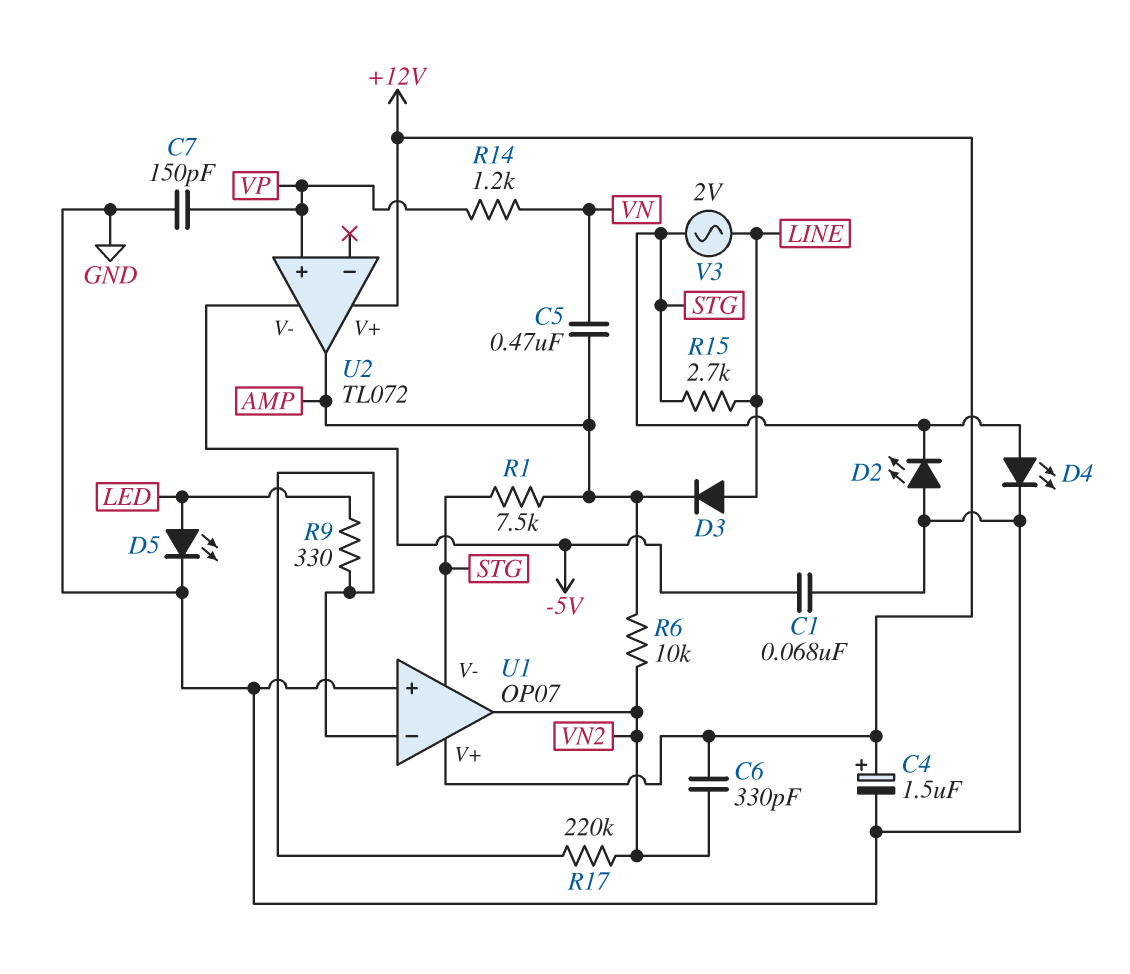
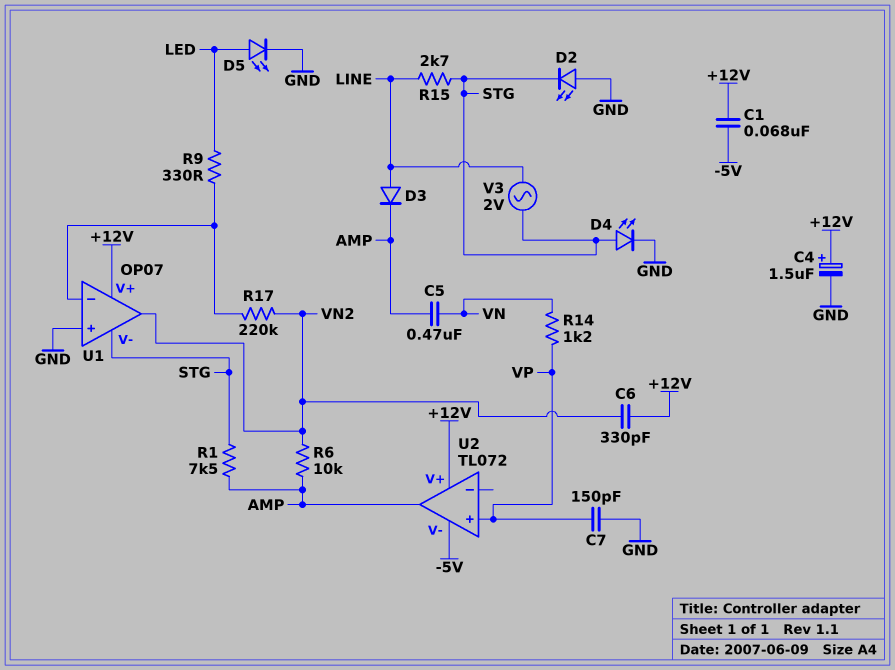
C1: 68nF (-5V, GND) -> 68nF (+12V, -5V)

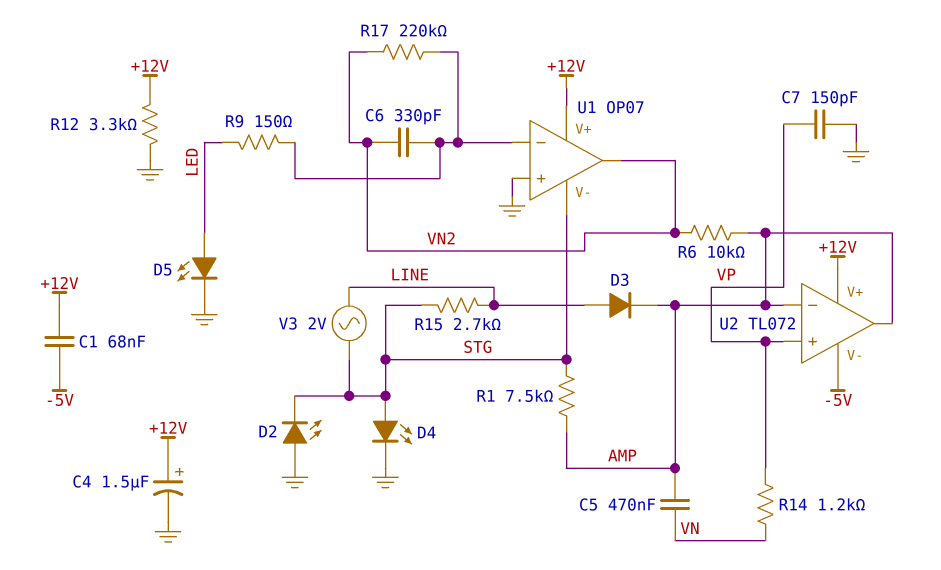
C6: 330pF (+12V, VN2) -> 330pF (U1/in-, VN2)
R9: 330 (LED, U1/in-) -> 150 (LED, U1/in-)
R12: none -> 3.3k (+12V, GND)
U2 pin in-: none -> AMP

